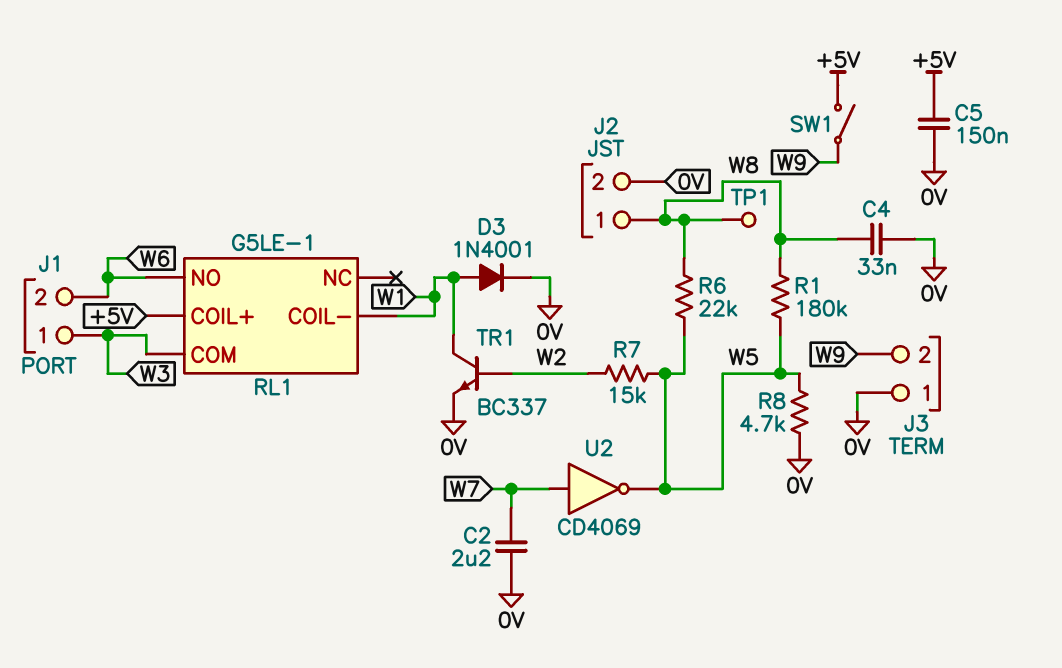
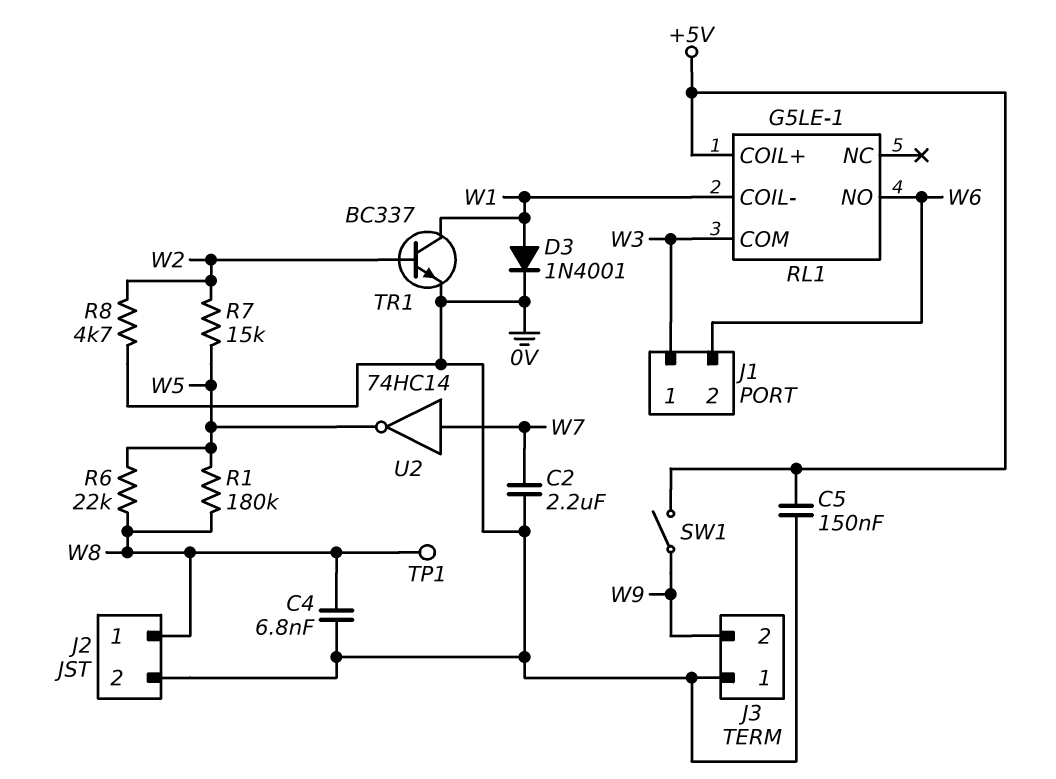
C4: 33nF (0V, W8) -> 6.8nF (0V, W8)
R8: 4.7k (0V, W5) -> 4.7k (0V, W2)
U2: NOT CD4069 (in W7, out W5) -> NOT 74HC14 (in W7, out W5)

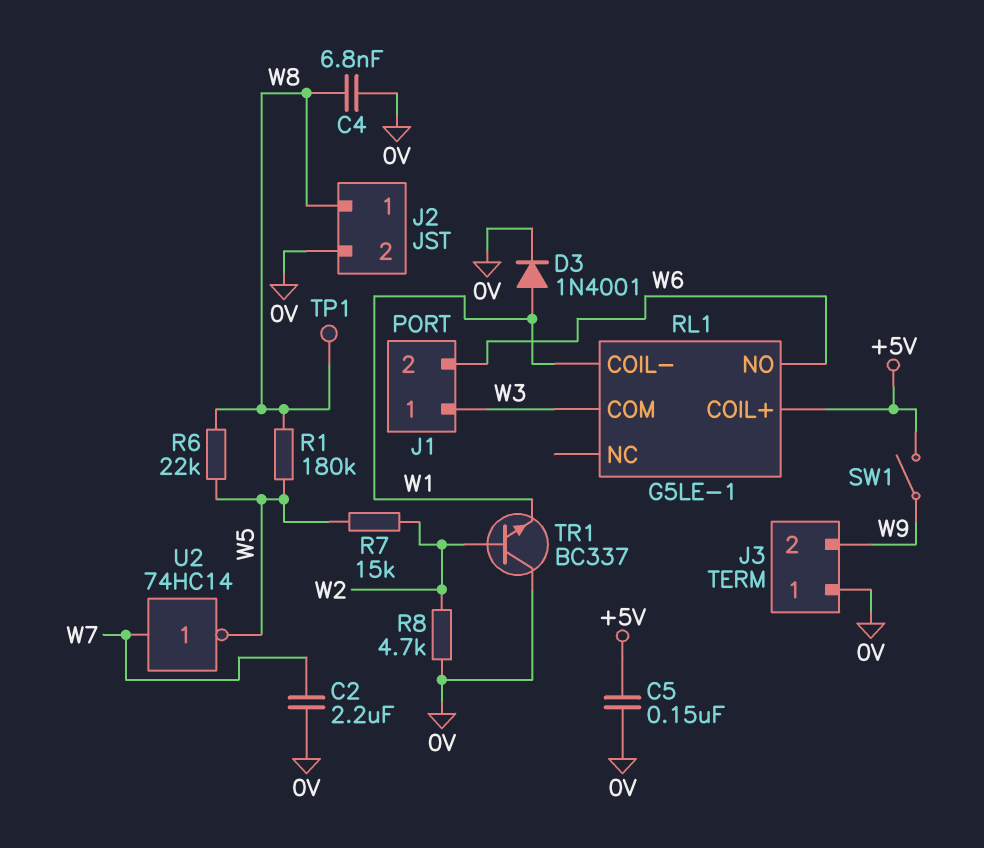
TR1: NPN BC337 (B W2, C W1, E 0V) -> NPN BC337 (B W2, C 0V, E W1)

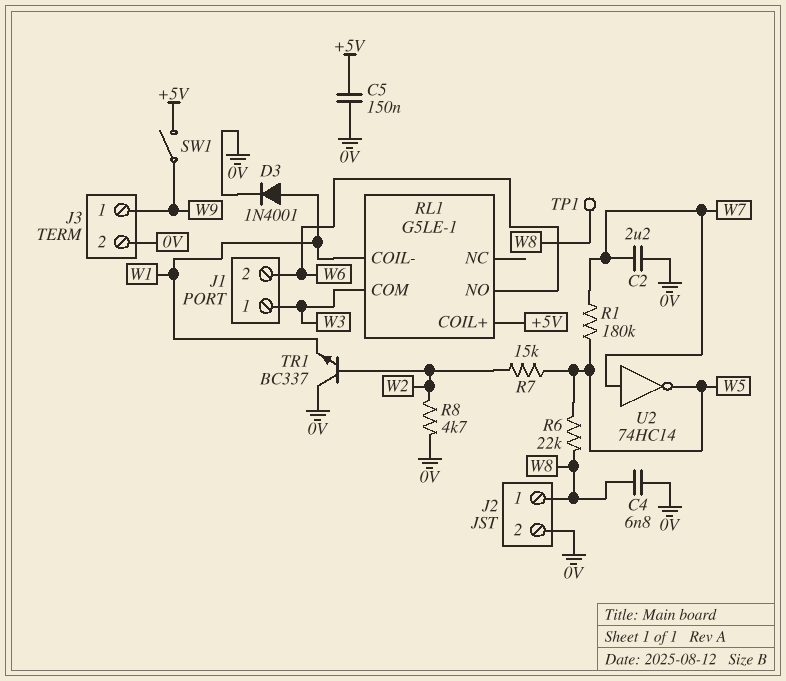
J3 pin 1: 0V -> W9
J3 pin 2: W9 -> 0V
R1: 180k (W5, W8) -> 180k (W5, W7)

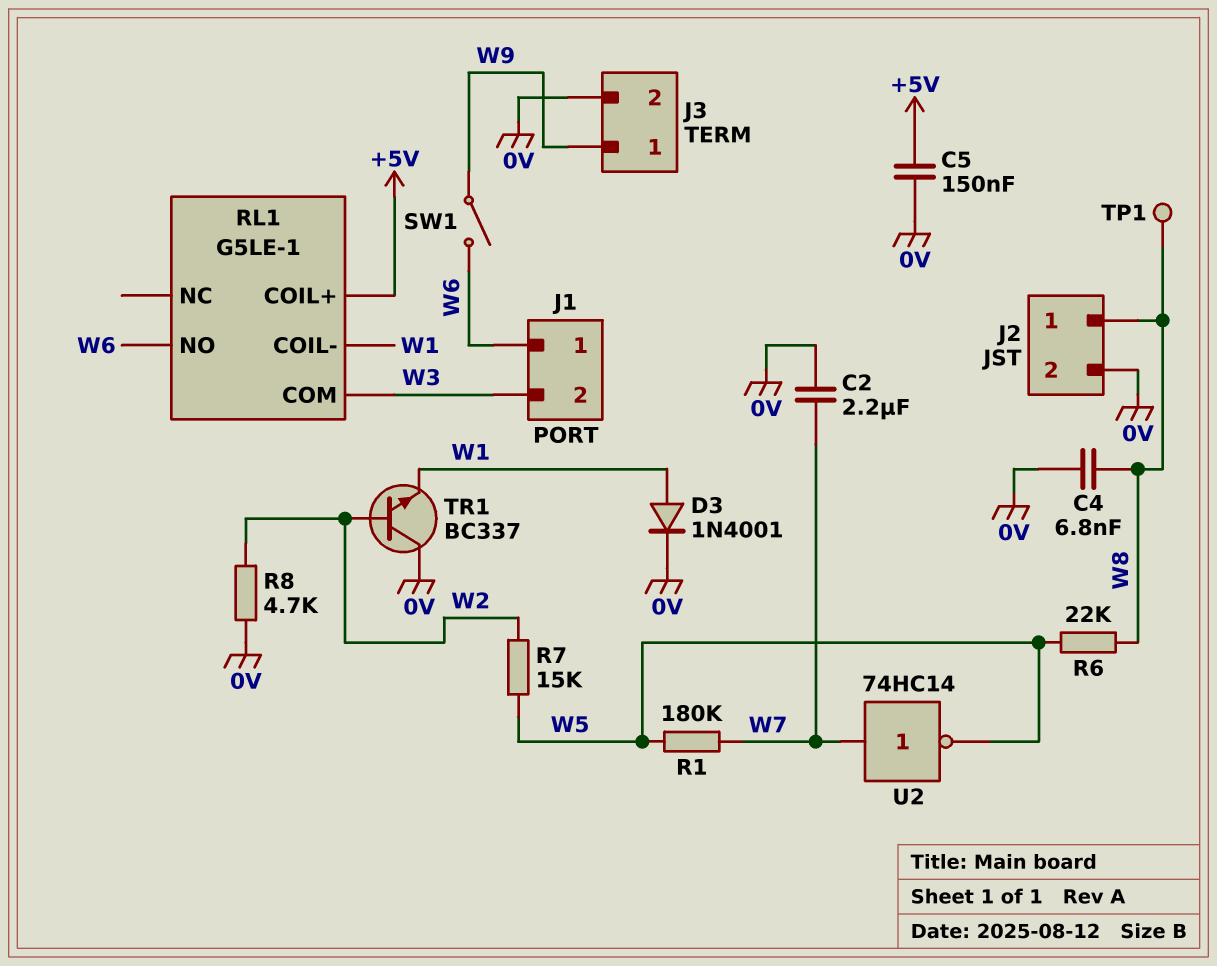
J1 pin 1: W3 -> W6
J1 pin 2: W6 -> W3
SW1: switch (+5V, W9) -> switch (W6, W9)

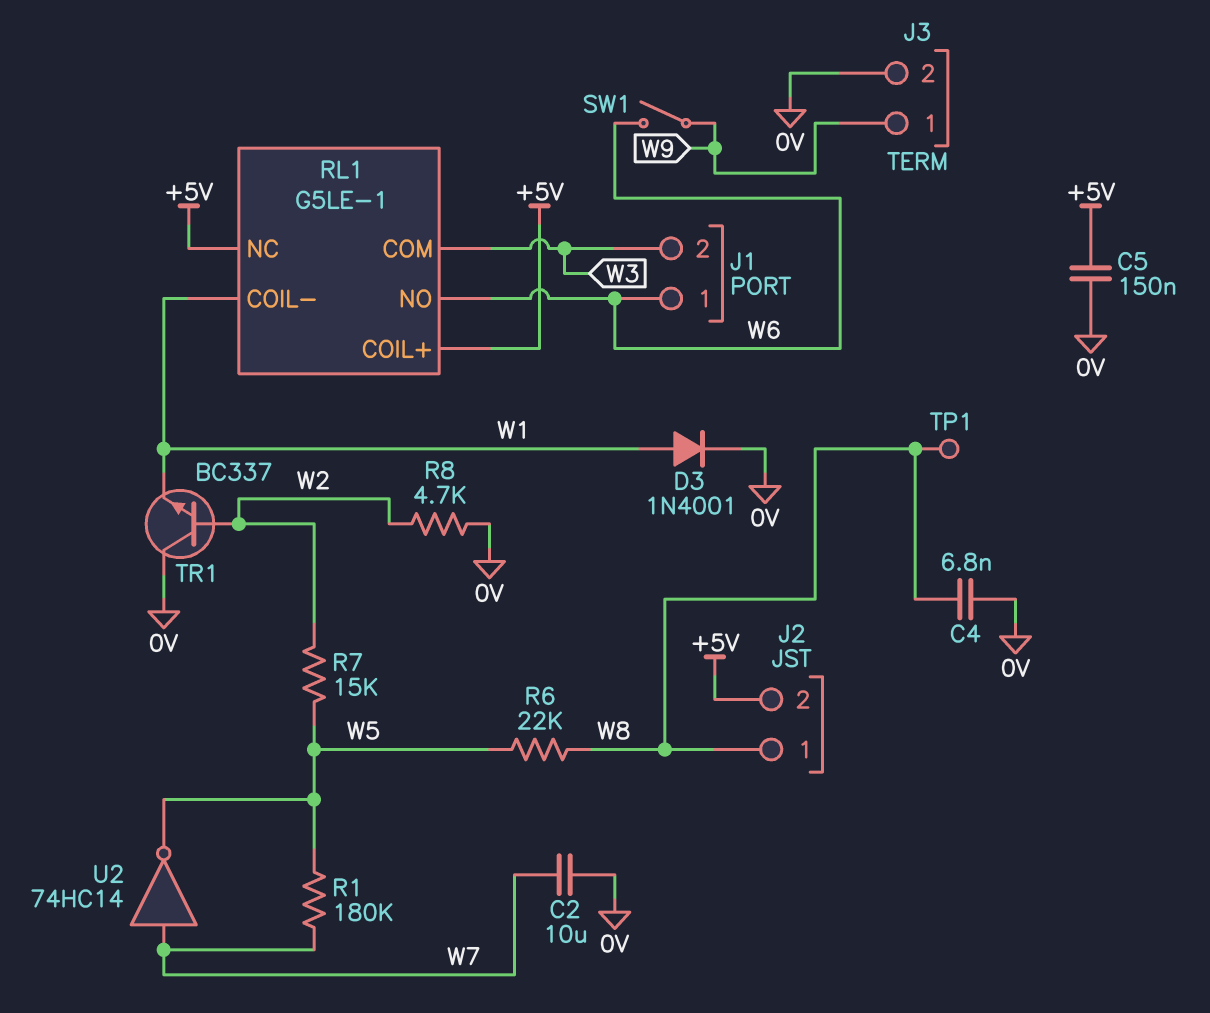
C2: 2.2uF (0V, W7) -> 10uF (0V, W7)
J2 pin 2: 0V -> +5V
RL1 pin NC: none -> +5V

